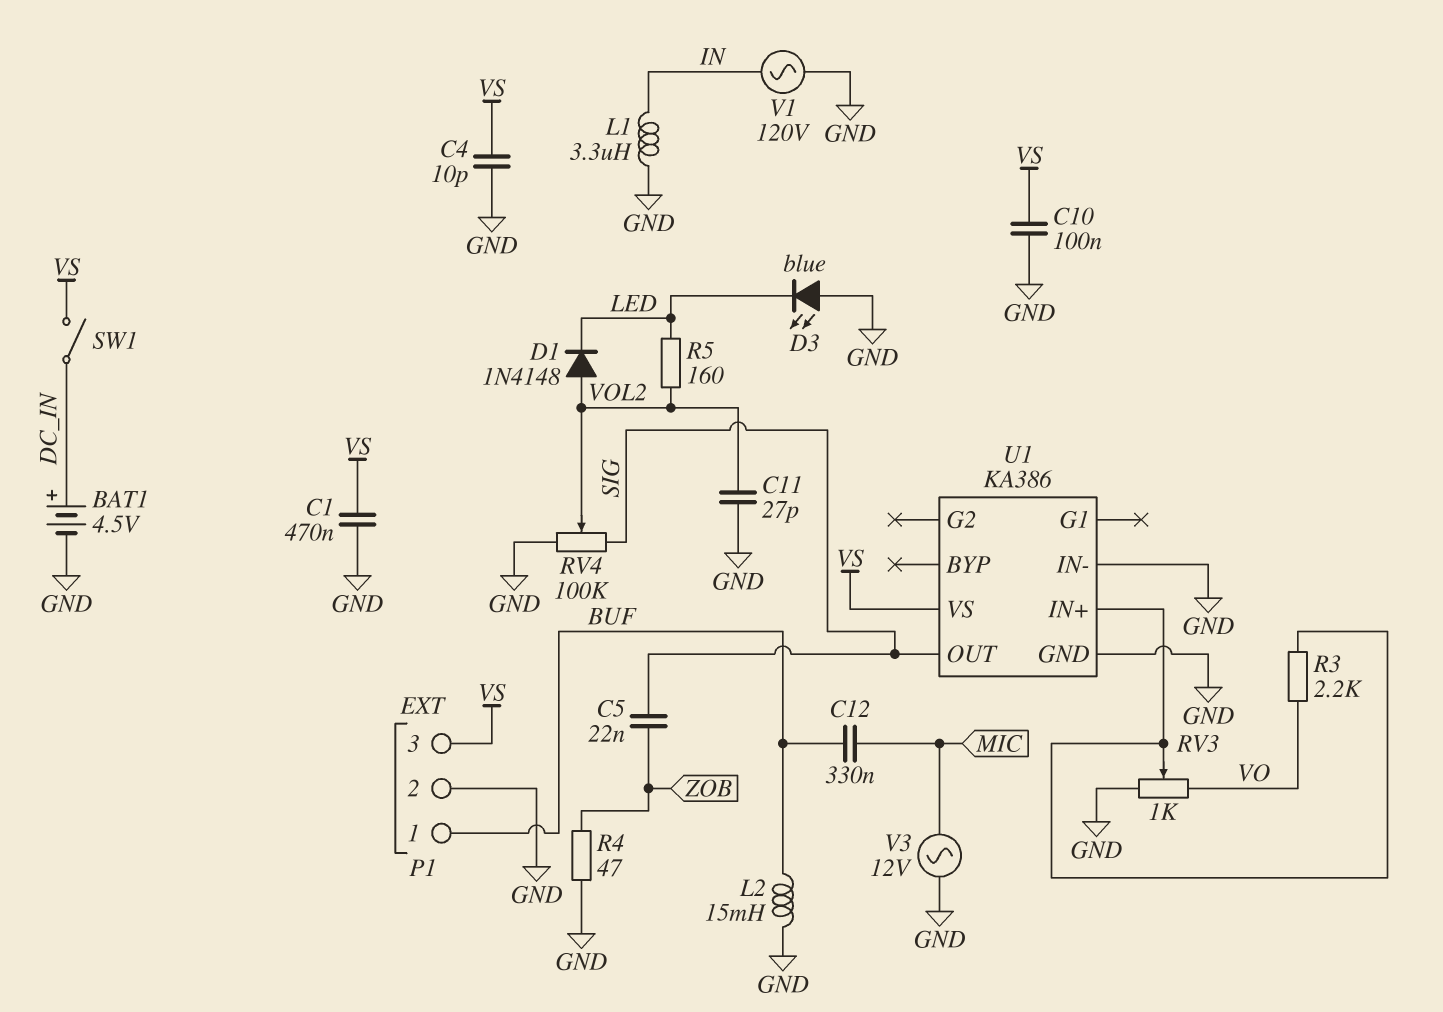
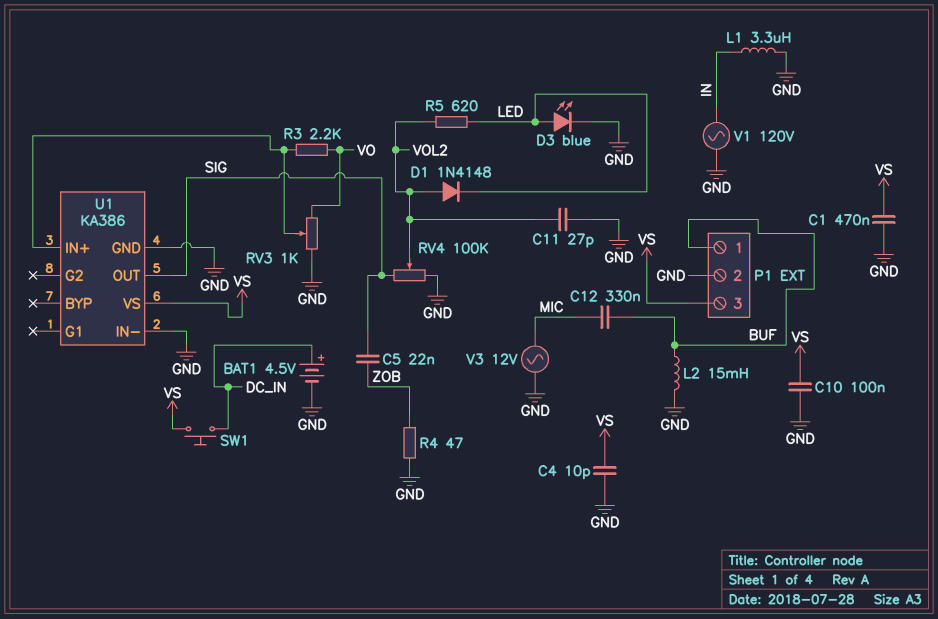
D3: LED blue (A GND, K LED) -> LED blue (A LED, K GND)
R5: 160 (LED, VOL2) -> 620 (LED, VOL2)
SW1: switch (DC_IN, VS) -> button (DC_IN, VS)

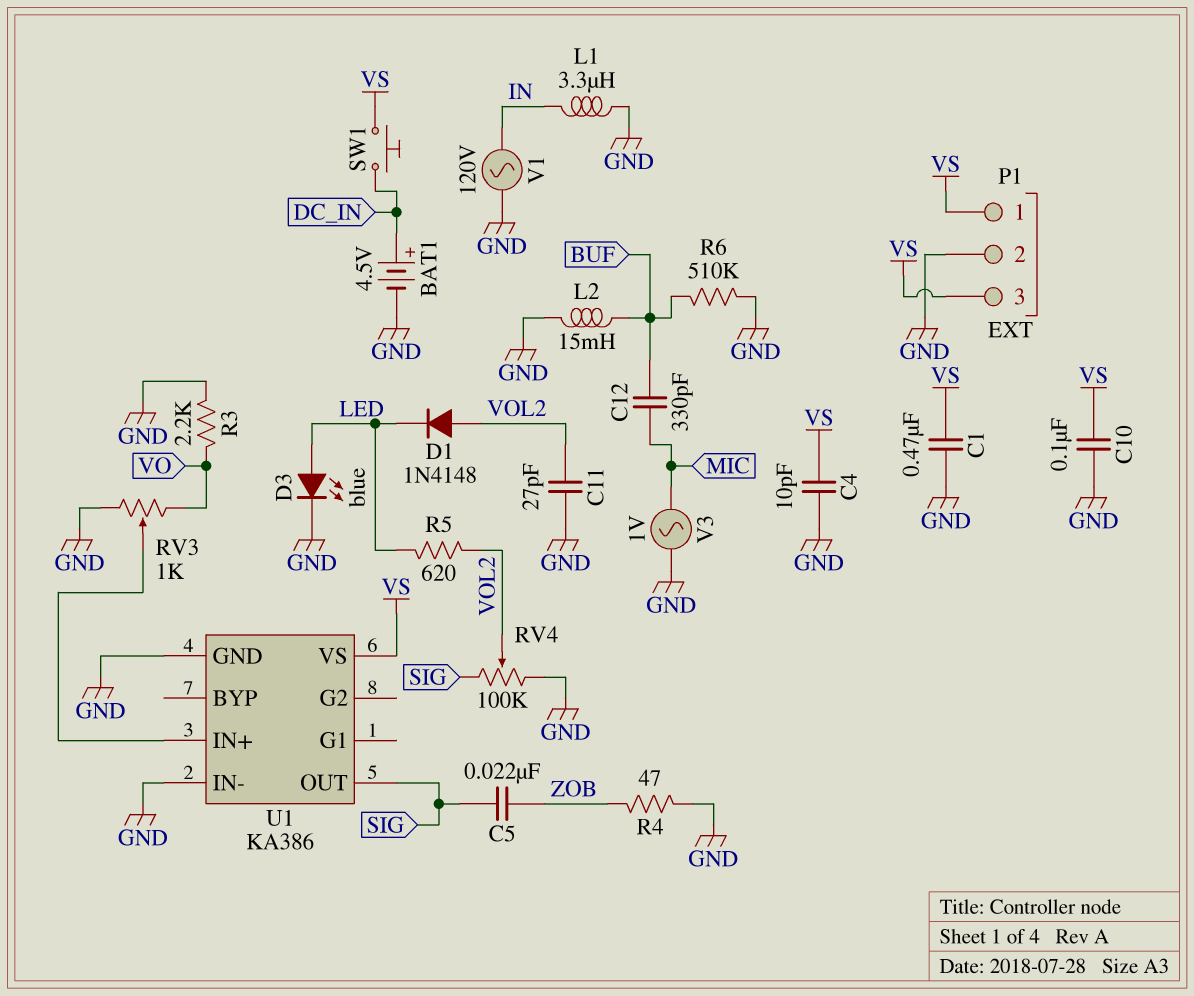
C12: 330nF (BUF, MIC) -> 330pF (BUF, MIC)
P1 pin 1: BUF -> VS
R3: 2.2k (U1/IN+, VO) -> 2.2k (GND, VO)
R6: none -> 510k (BUF, GND)
V3: AC 12V (GND, MIC) -> AC 1V (GND, MIC)

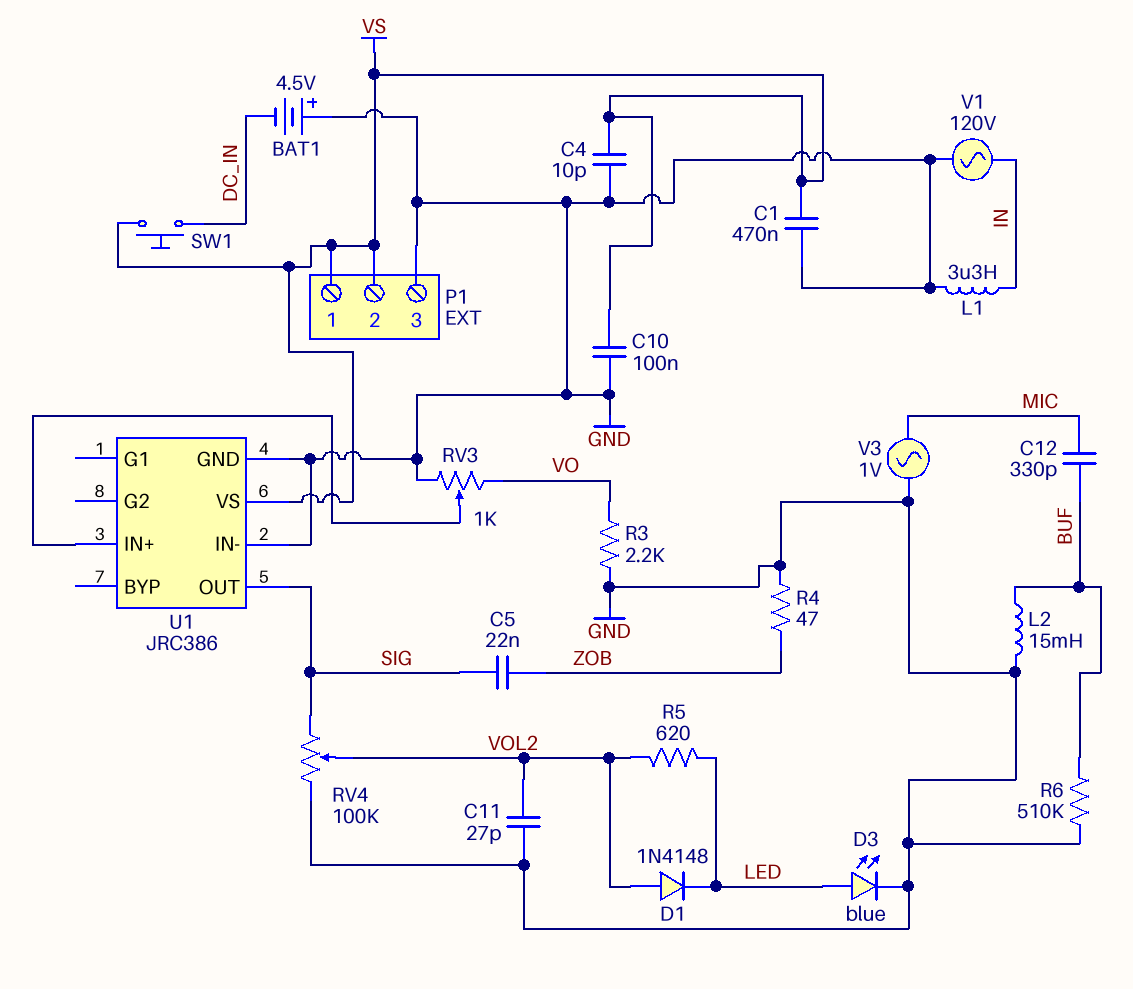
BAT1: 4.5V (plus DC_IN, minus GND) -> 4.5V (plus GND, minus DC_IN)
P1 pin 2: GND -> VS
P1 pin 3: VS -> GND
U1: KA386 -> JRC386

